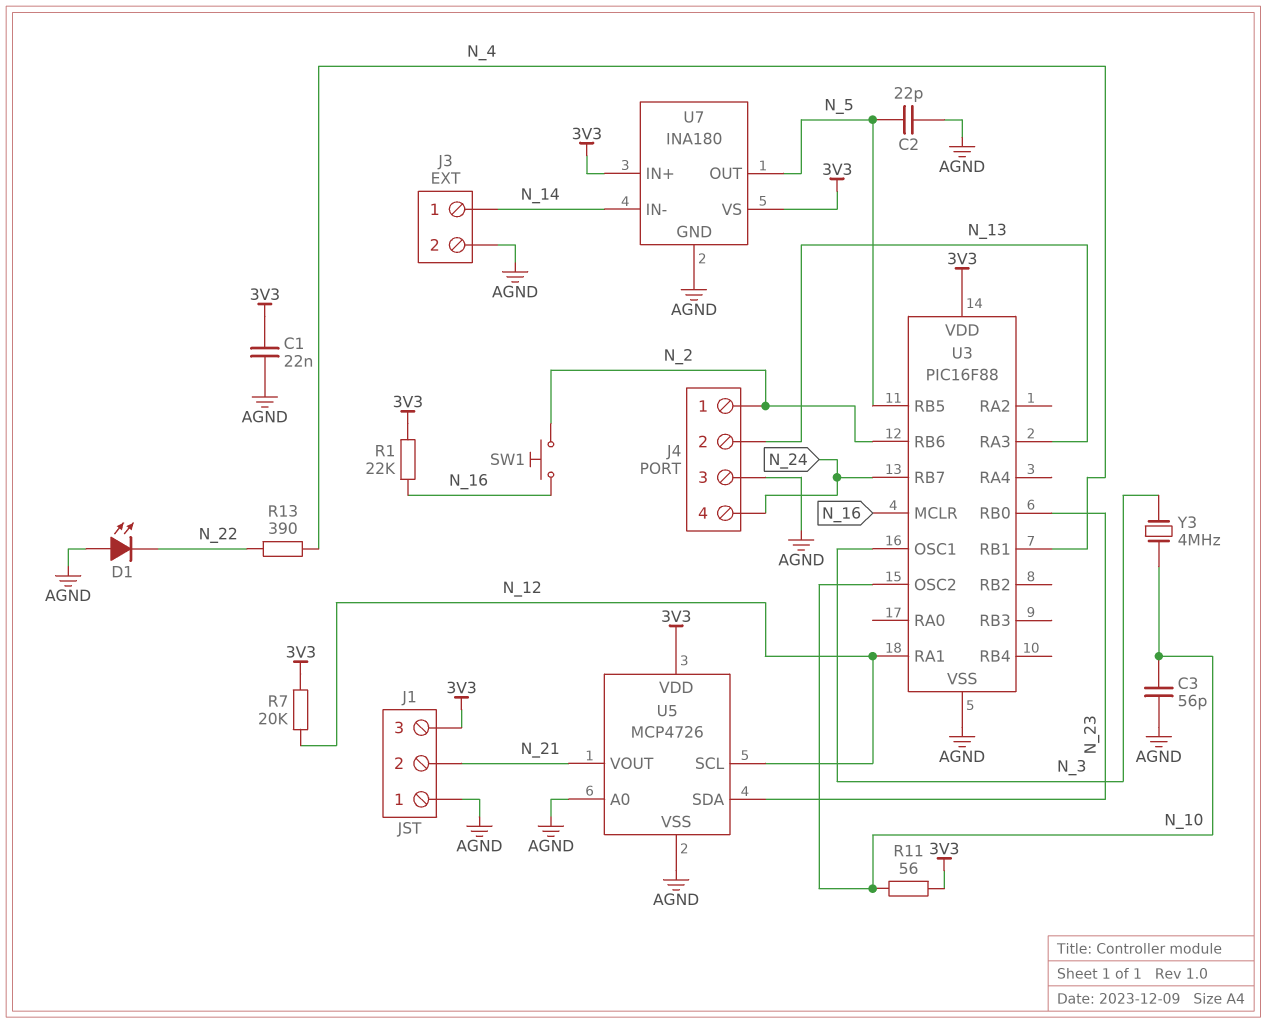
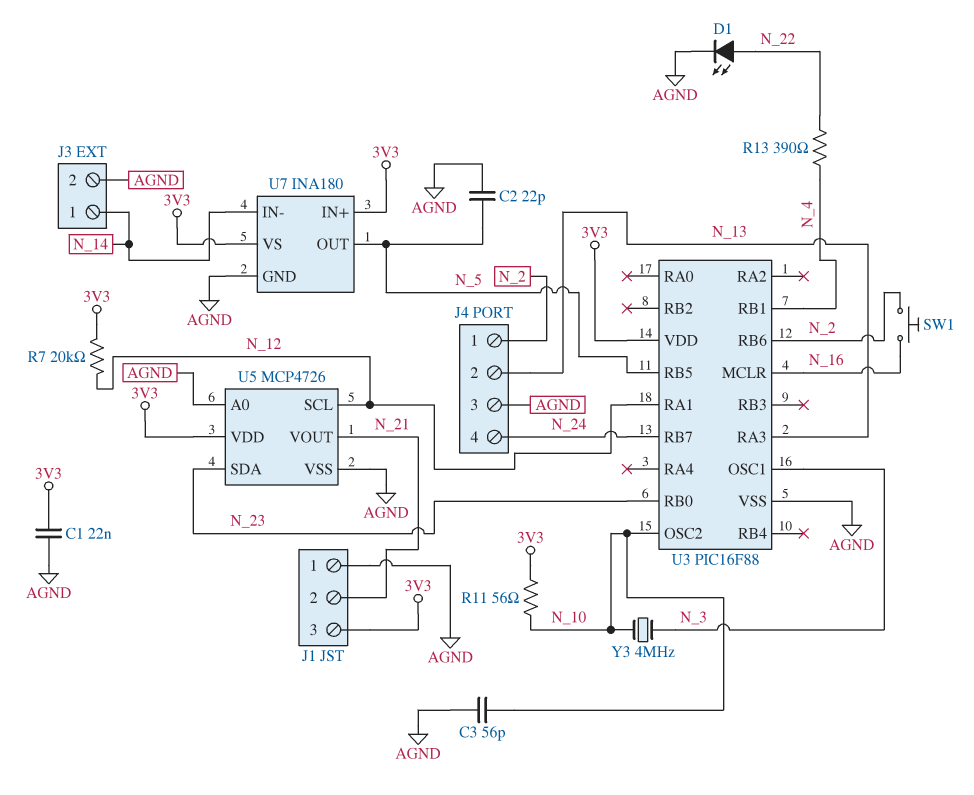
D1: LED (A AGND, K N_22) -> LED (A N_22, K AGND)
R1: 22k (3V3, N_16) -> none

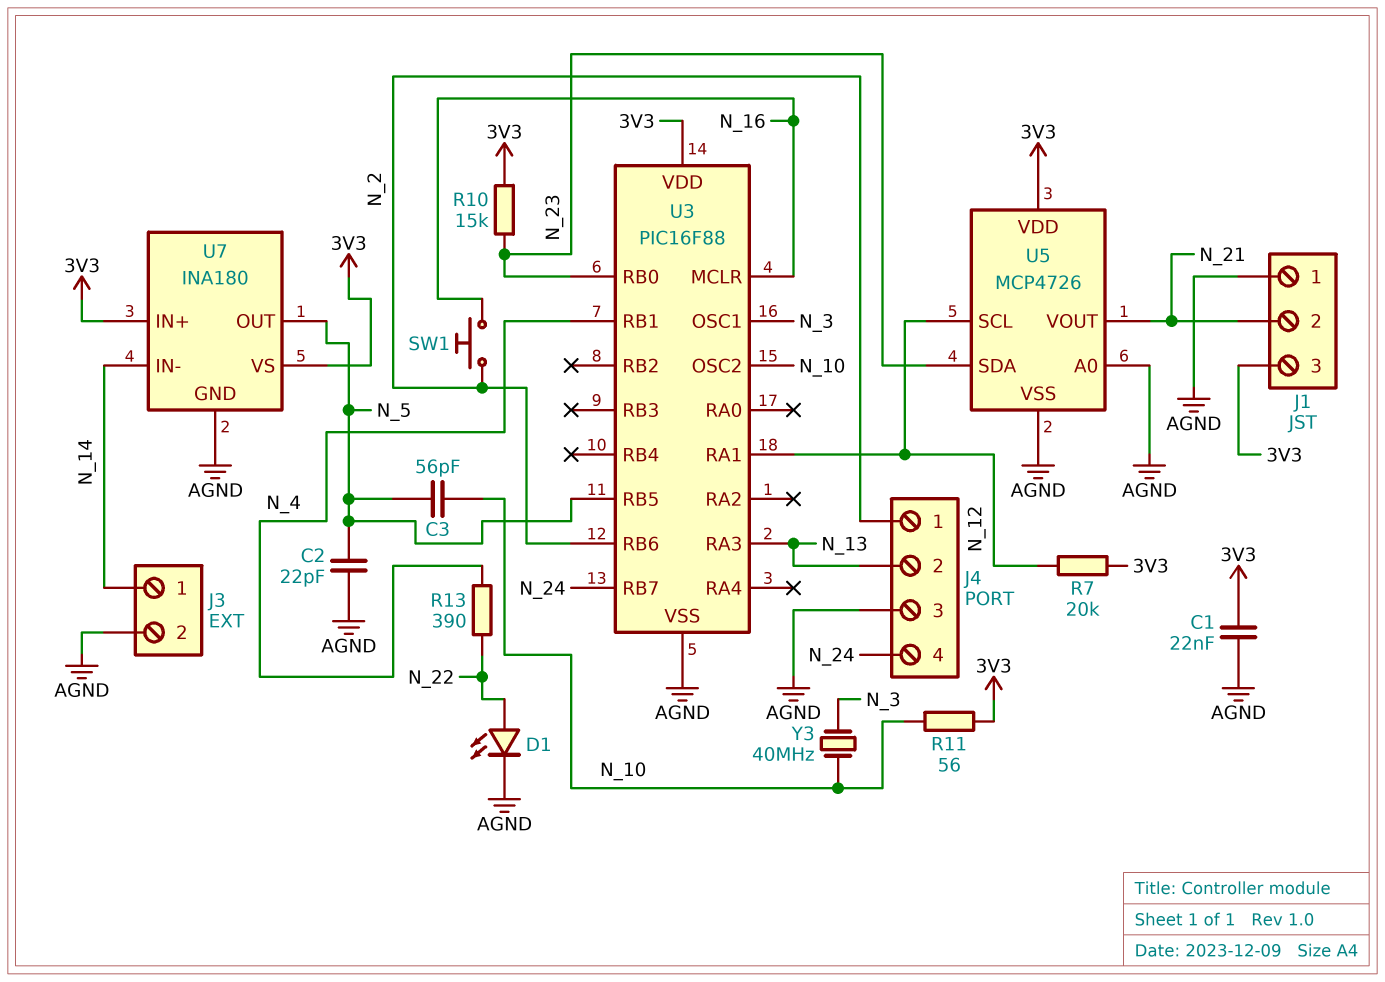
C3: 56pF (AGND, N_10) -> 56pF (N_5, N_10)
R10: none -> 15k (3V3, N_23)
Y3: 4MHz (N_3, N_10) -> 40MHz (N_3, N_10)

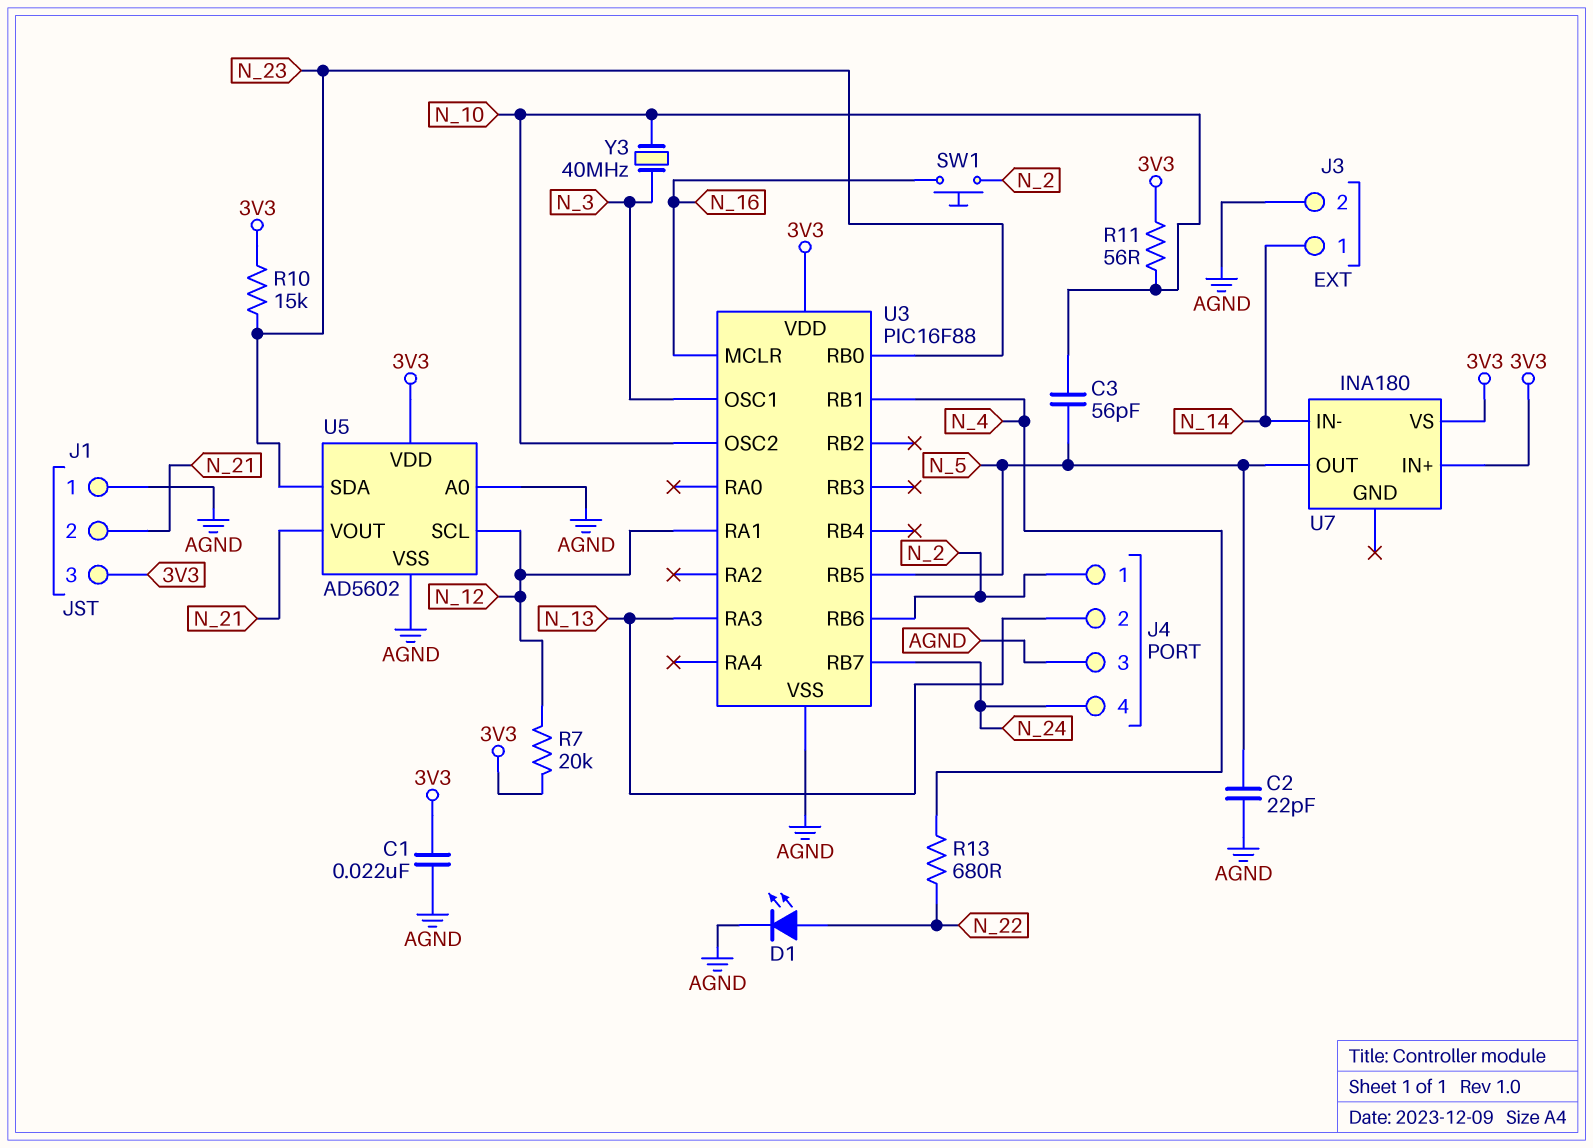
R13: 390 (N_4, N_22) -> 680 (N_4, N_22)
U5: MCP4726 -> AD5602
U7 pin GND: AGND -> none

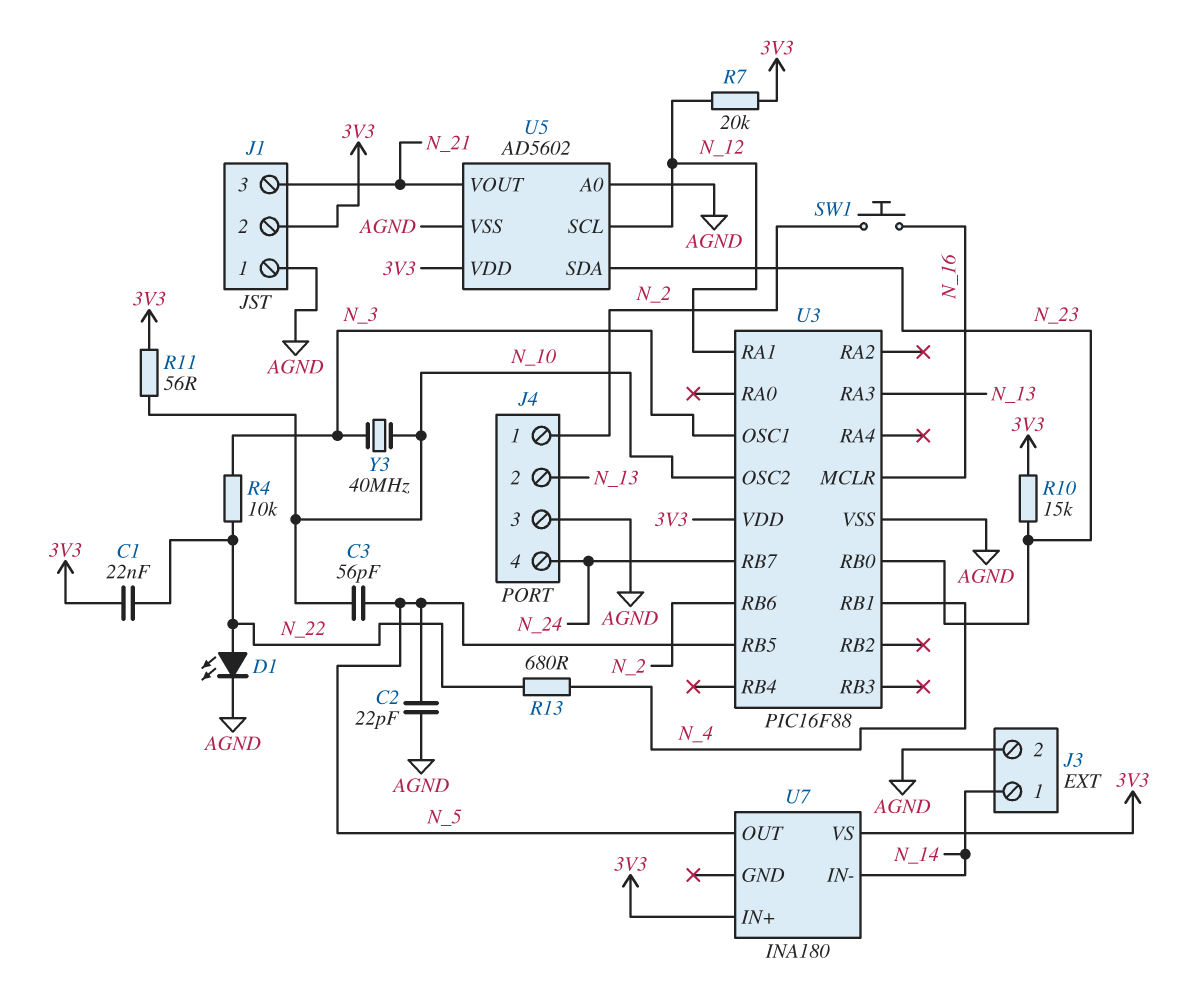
C1: 22nF (3V3, AGND) -> 22nF (3V3, N_22)
J1 pin 2: N_21 -> 3V3
J1 pin 3: 3V3 -> N_21
R4: none -> 10k (N_3, N_22)

